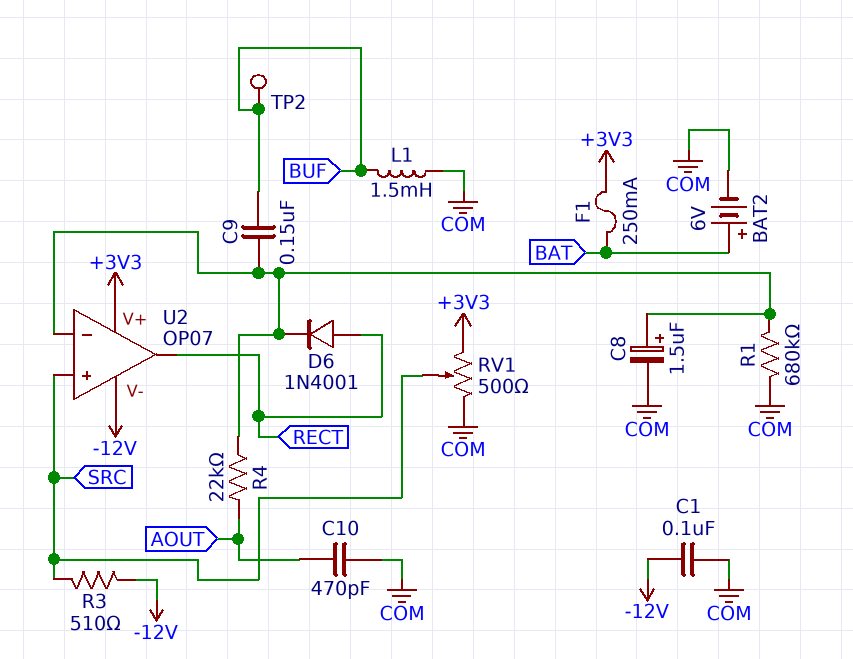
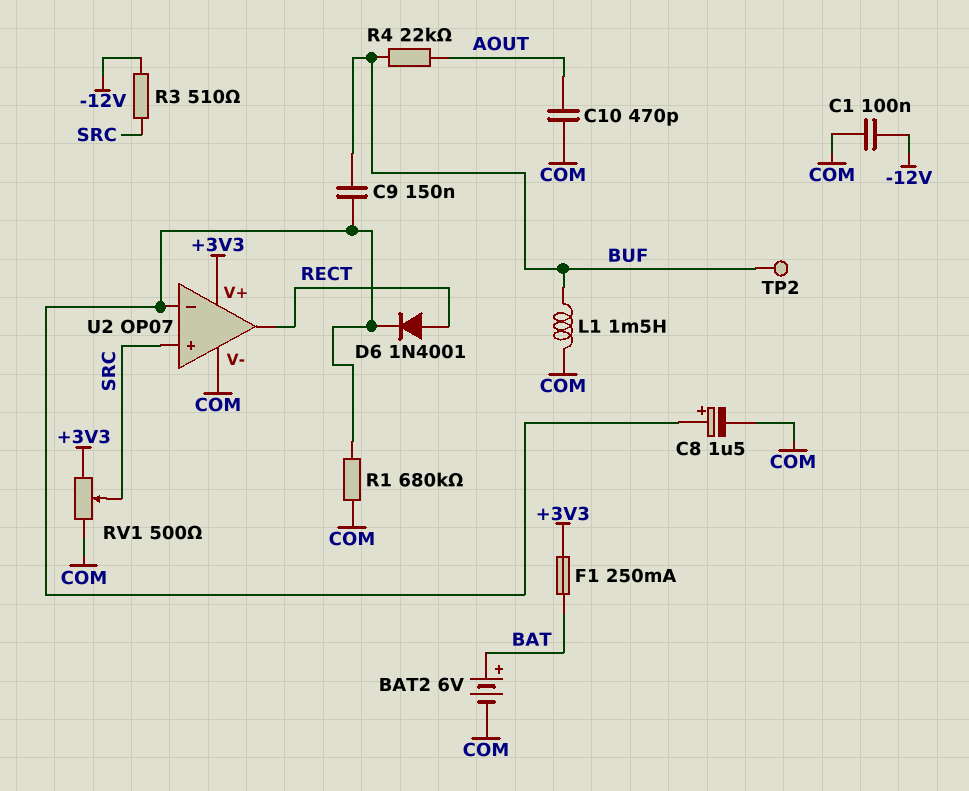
R4: 22k (AOUT, U2/in-) -> 22k (AOUT, BUF)
U2 pin V-: -12V -> COM

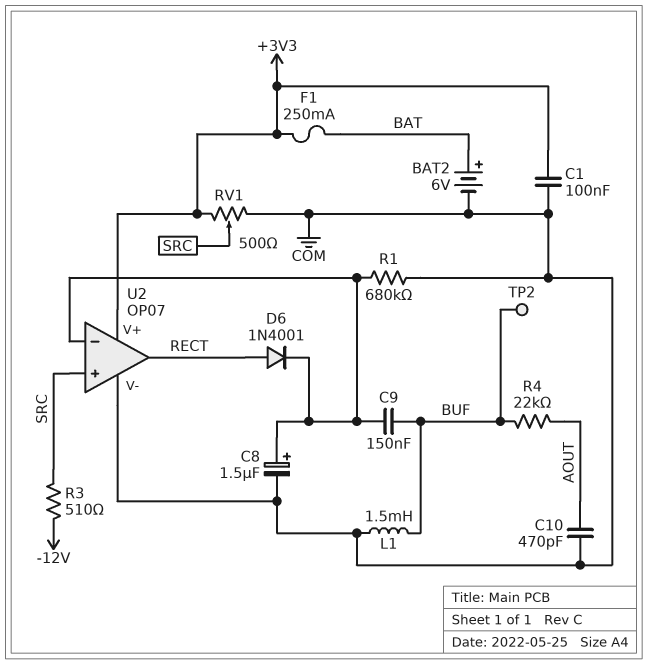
C1: 100nF (-12V, COM) -> 100nF (+3V3, COM)

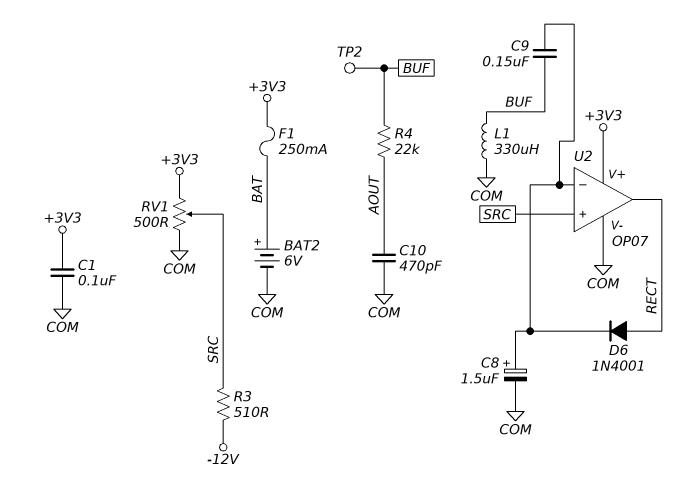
L1: 1.5mH (BUF, COM) -> 330uH (BUF, COM)
R1: 680k (COM, U2/in-) -> none

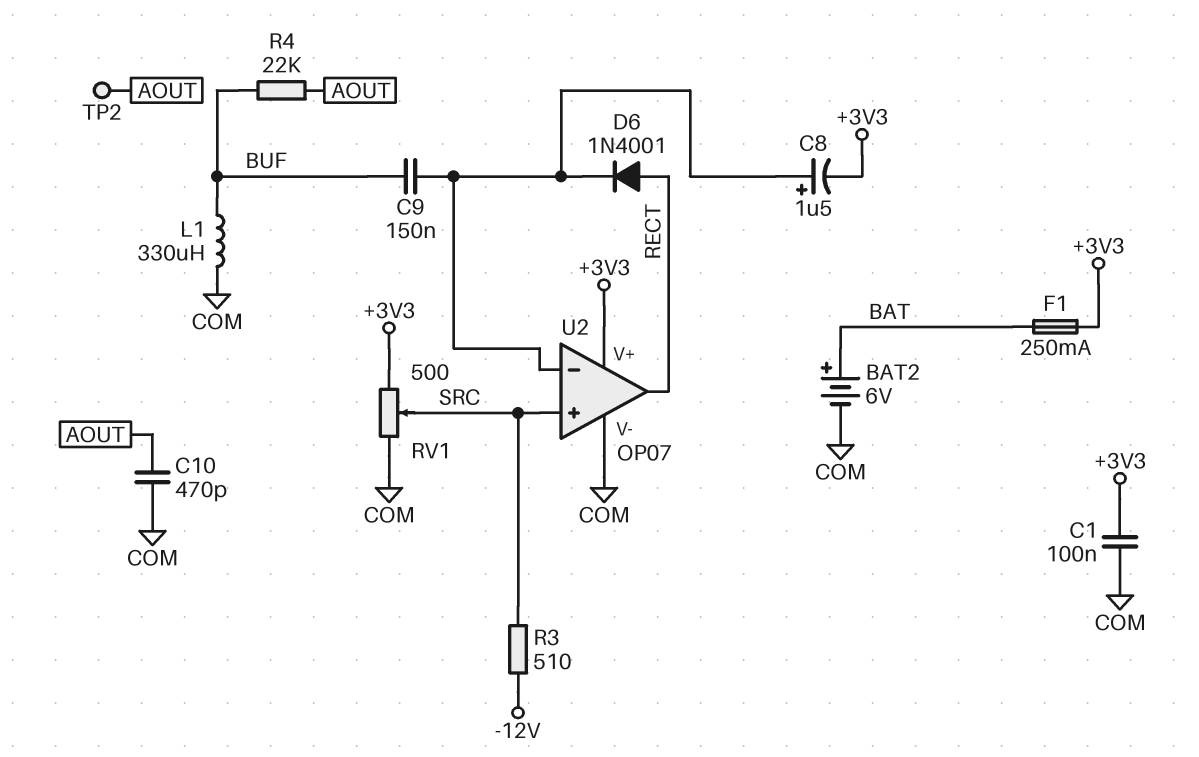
C8: 1.5uF (plus U2/in-, minus COM) -> 1.5uF (plus U2/in-, minus +3V3)
TP2: test point (BUF) -> test point (AOUT)

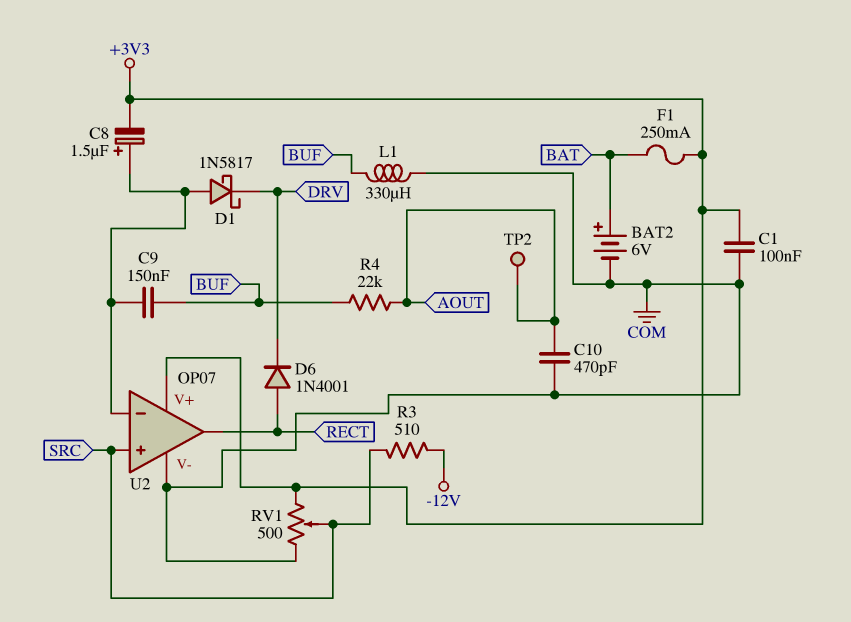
D1: none -> schottky 1N5817 (A U2/in-, K DRV)
D6: diode 1N4001 (A RECT, K U2/in-) -> diode 1N4001 (A RECT, K DRV)

